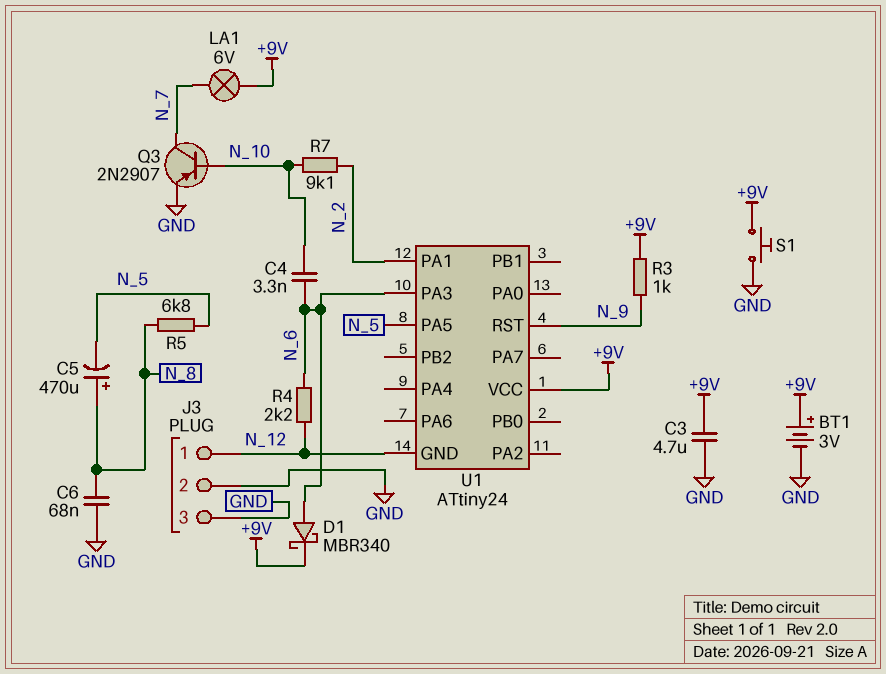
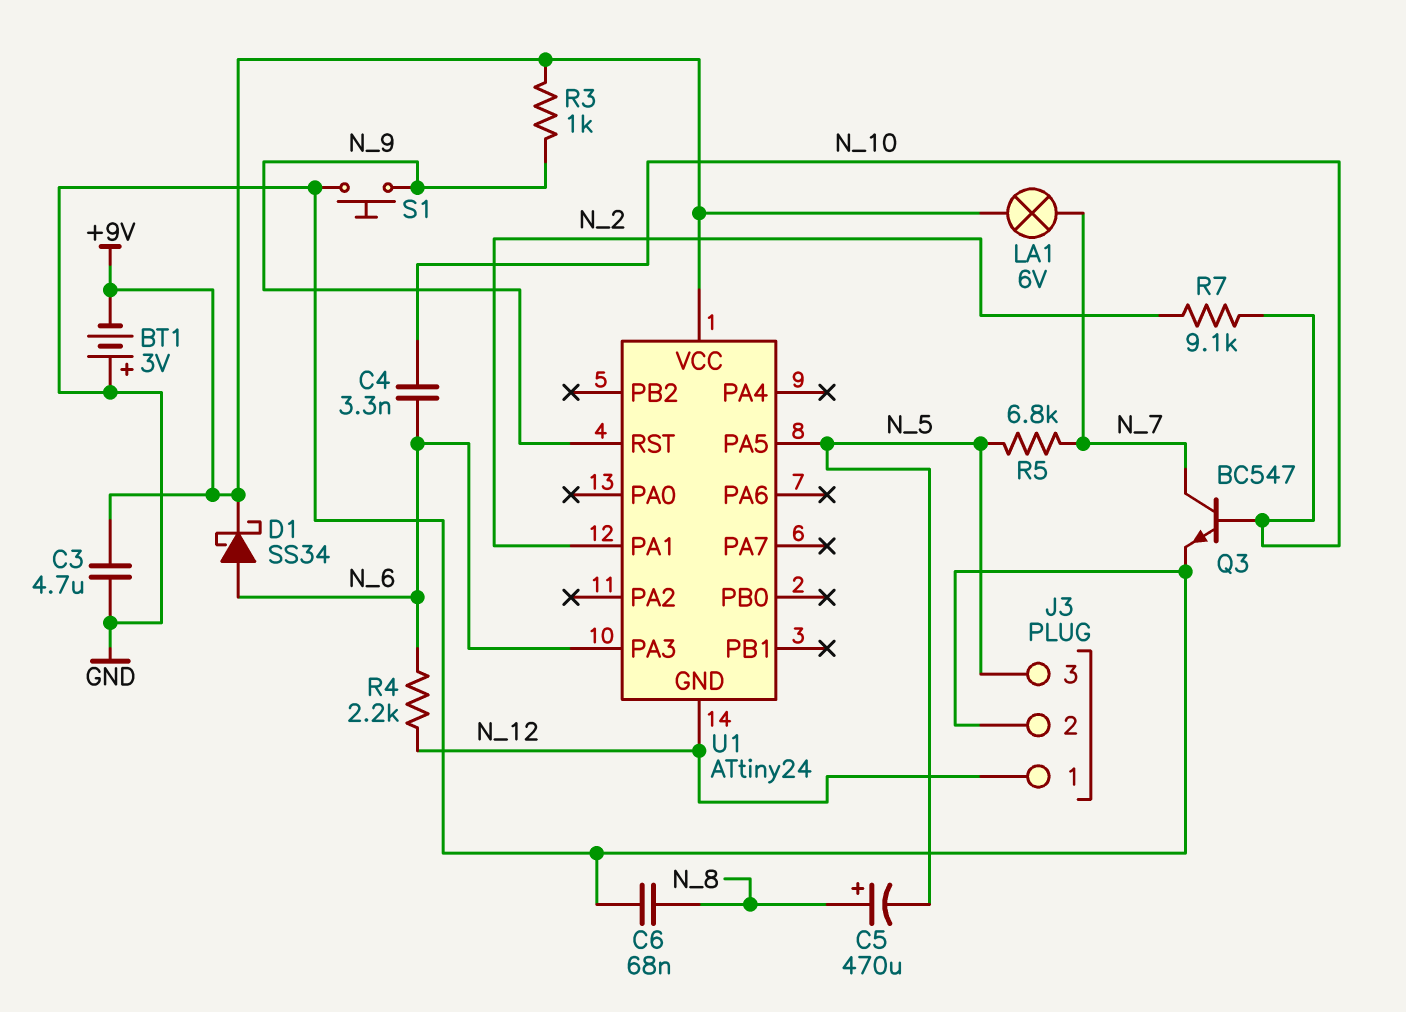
BT1: 3V (plus +9V, minus GND) -> 3V (plus GND, minus +9V)
D1: schottky MBR340 (A N_6, K +9V) -> schottky SS34 (A N_6, K +9V)
J3 pin 3: GND -> N_5
Q3: PNP 2N2907 (B N_10, C N_7, E GND) -> NPN BC547 (B N_10, C N_7, E GND)
R5: 6.8k (N_5, N_8) -> 6.8k (N_5, N_7)
S1: button (+9V, GND) -> button (GND, N_9)

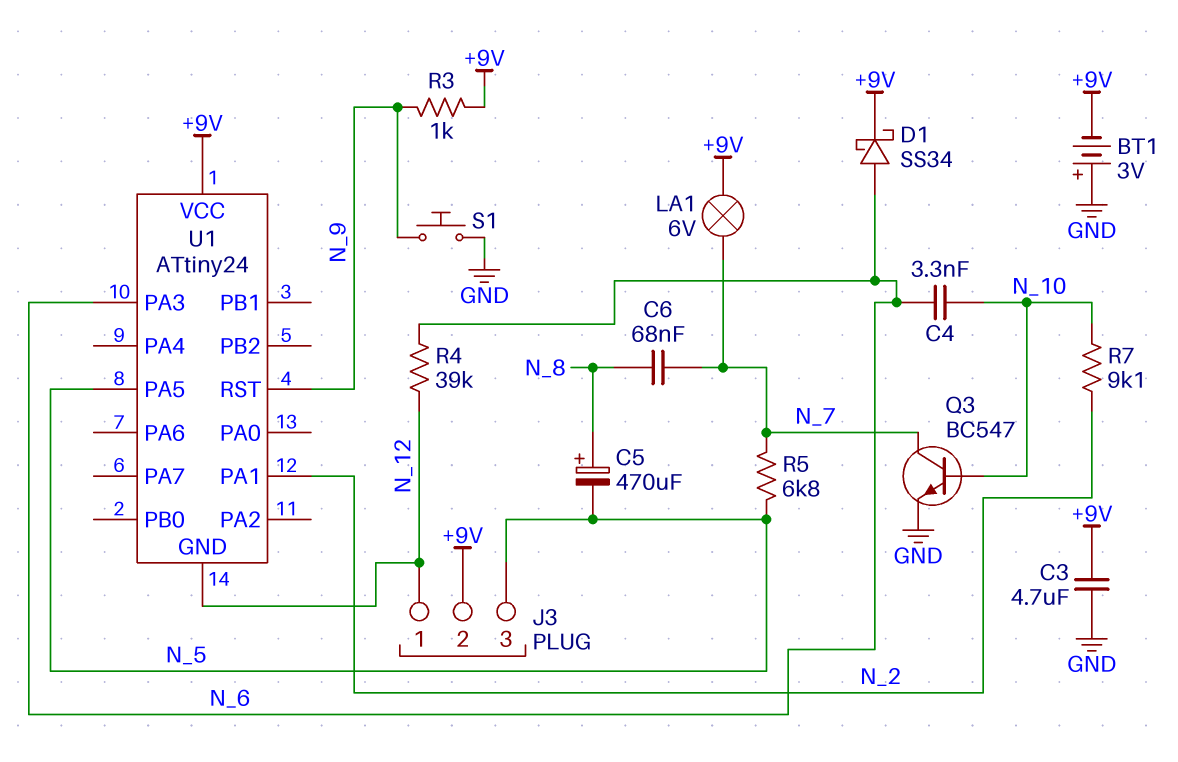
C6: 68nF (GND, N_8) -> 68nF (N_7, N_8)
J3 pin 2: GND -> +9V
R4: 2.2k (N_6, N_12) -> 39k (N_6, N_12)

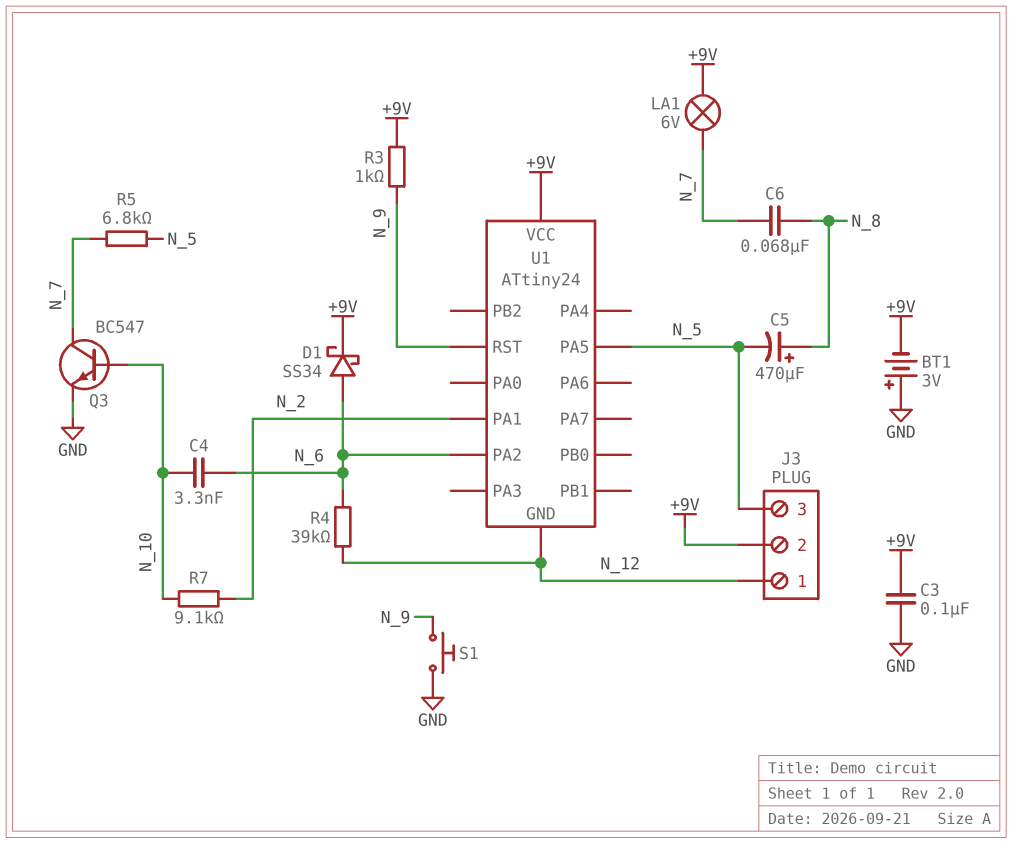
C3: 4.7uF (+9V, GND) -> 100nF (+9V, GND)
U1 pin PA2: none -> N_6
U1 pin PA3: N_6 -> none

